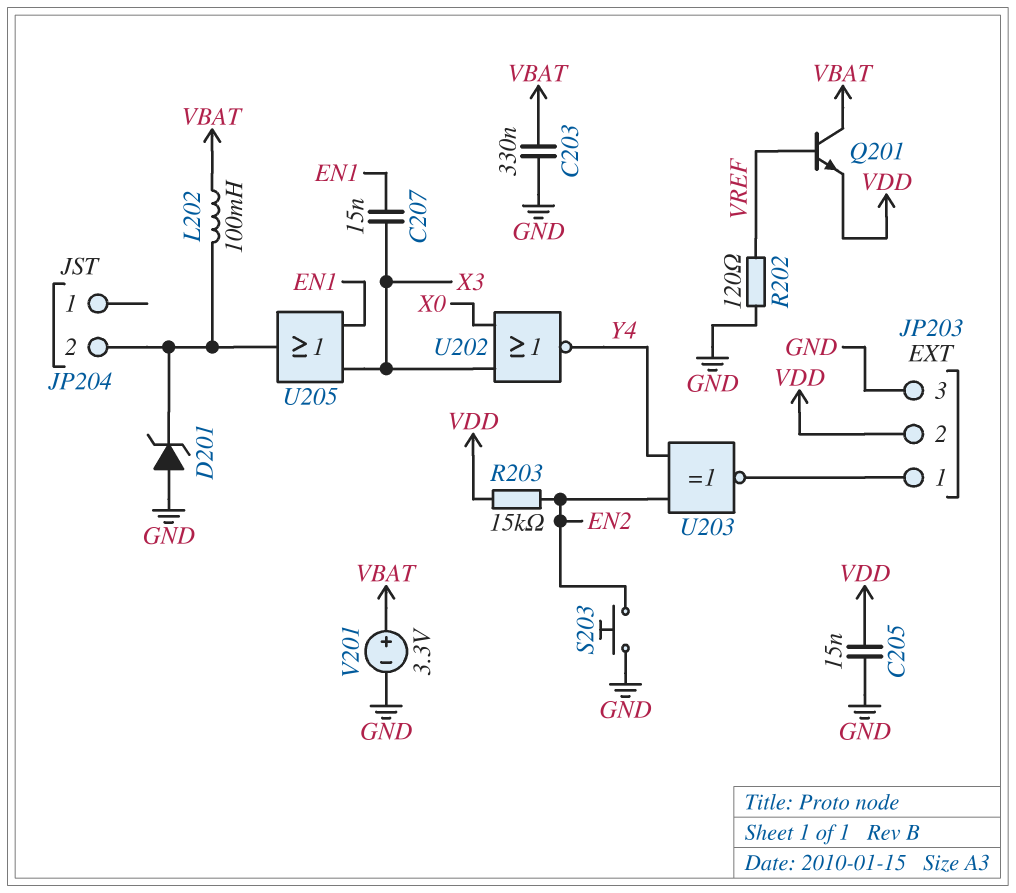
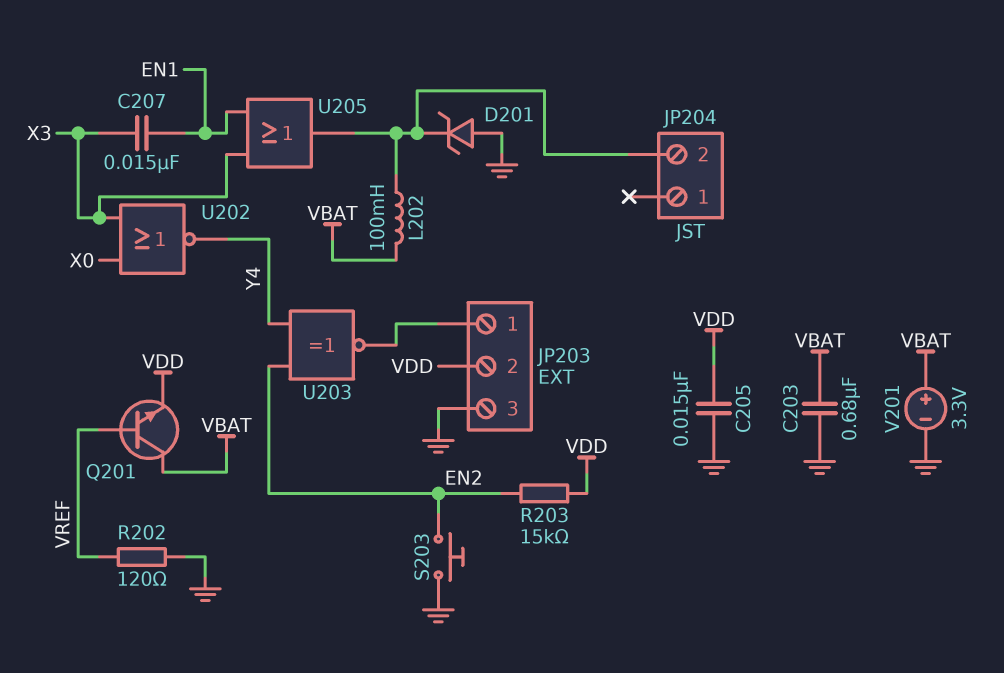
C203: 330nF (GND, VBAT) -> 680nF (GND, VBAT)

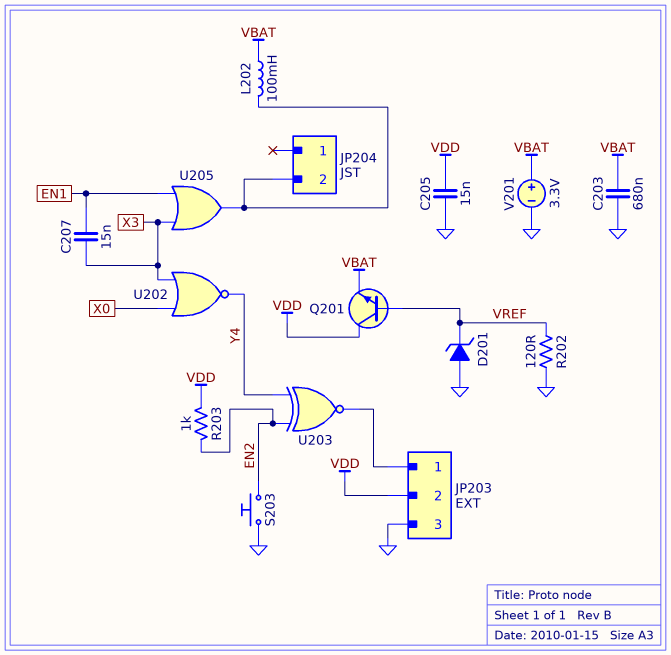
D201: zener (A GND, K JP204/2) -> zener (A GND, K VREF)
Q201: NPN (B VREF, C VBAT, E VDD) -> NPN (B VREF, C VDD, E VBAT)
R203: 15k (EN2, VDD) -> 1k (EN2, VDD)

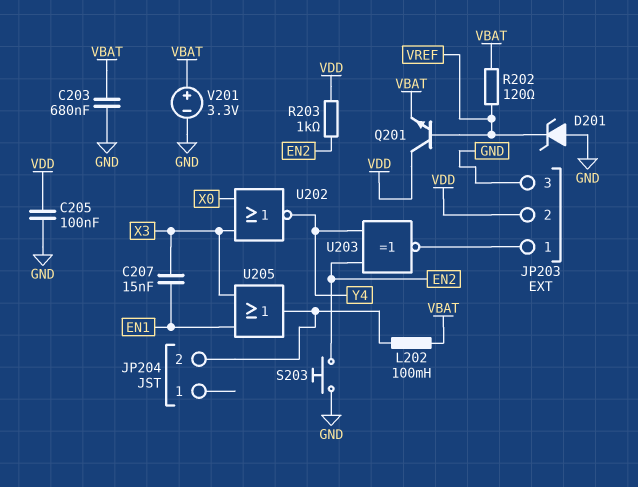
C205: 15nF (GND, VDD) -> 100nF (GND, VDD)
R202: 120 (GND, VREF) -> 120 (VBAT, VREF)

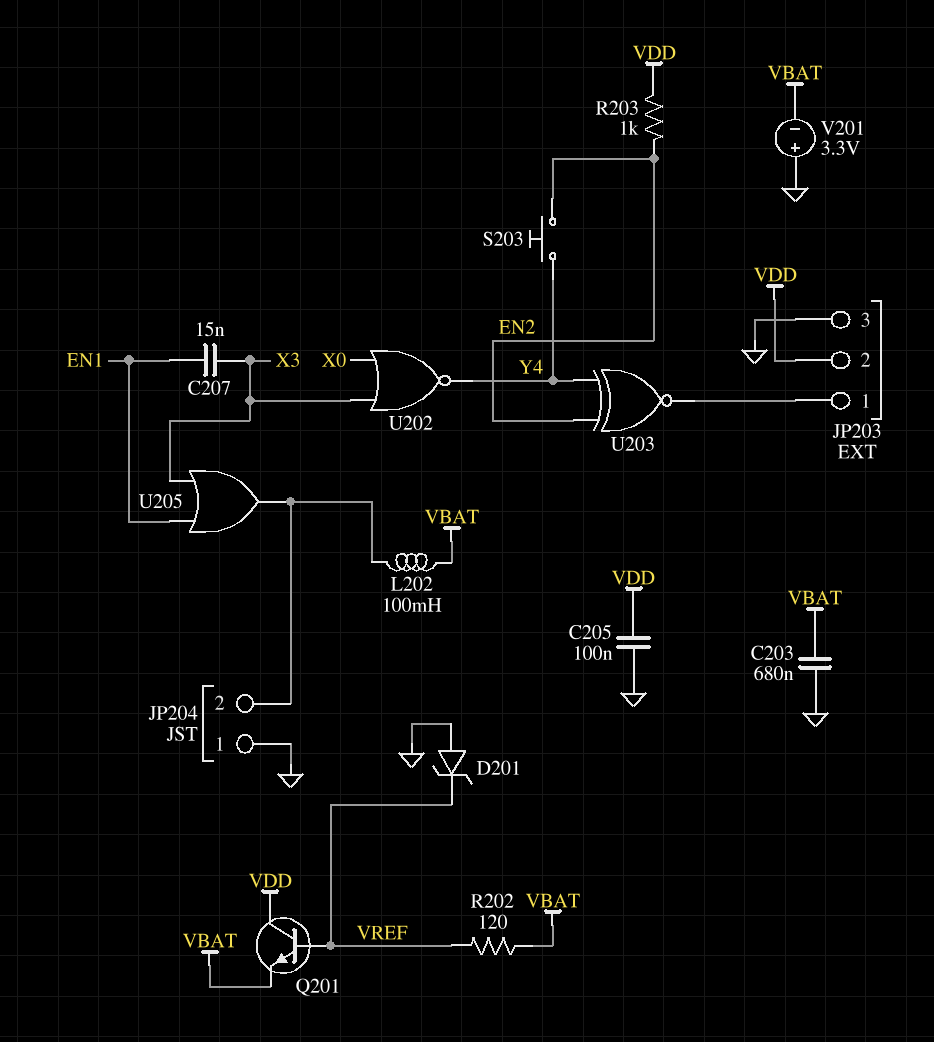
JP204 pin 1: none -> GND
S203: button (EN2, GND) -> button (EN2, Y4)
V201: 3.3V (plus VBAT, minus GND) -> 3.3V (plus GND, minus VBAT)

